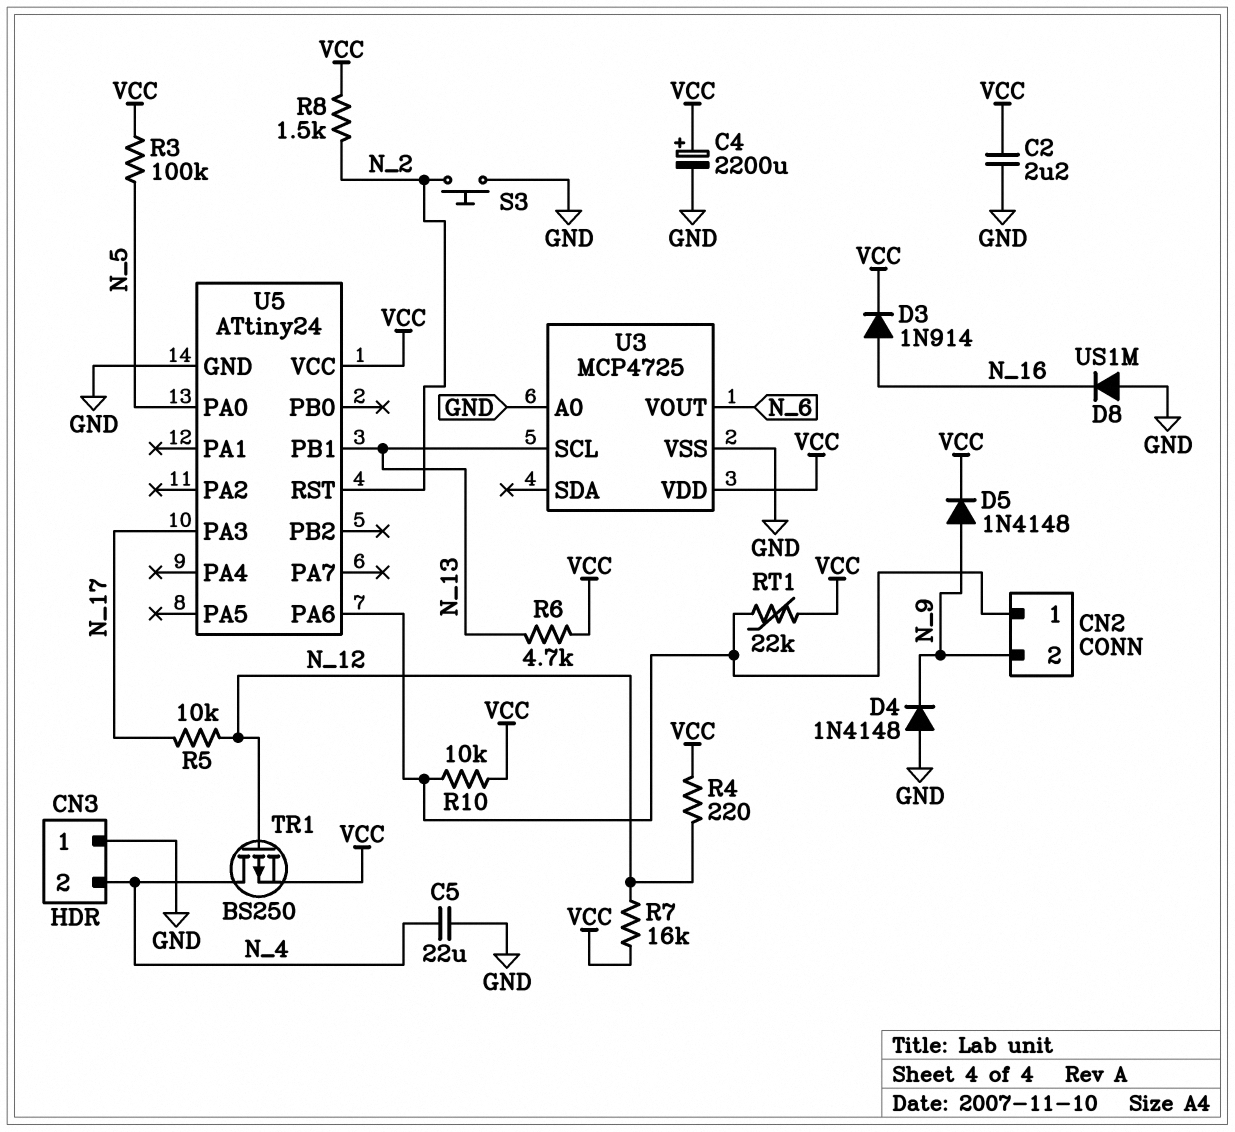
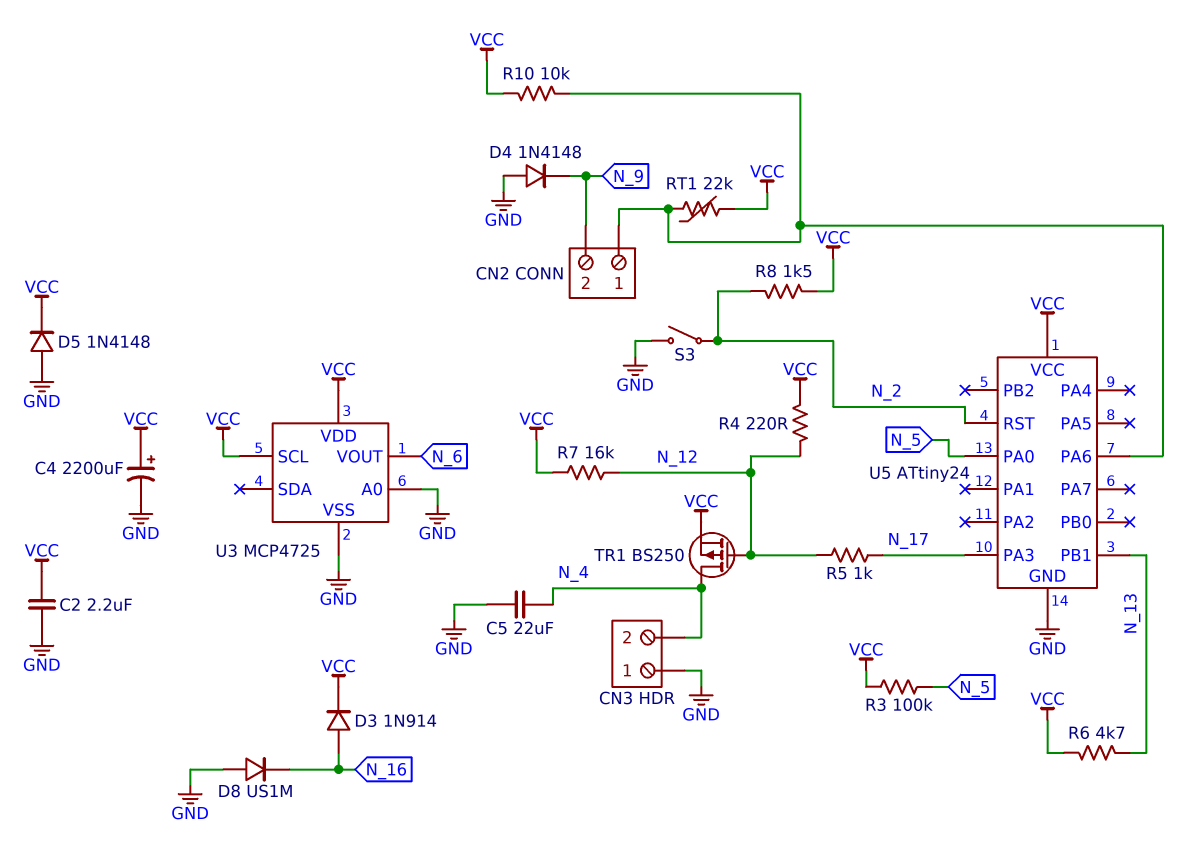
D5: diode 1N4148 (A N_9, K VCC) -> diode 1N4148 (A GND, K VCC)
R5: 10k (N_12, N_17) -> 1k (N_12, N_17)
S3: button (GND, N_2) -> switch (GND, N_2)
U3 pin SCL: N_13 -> VCC

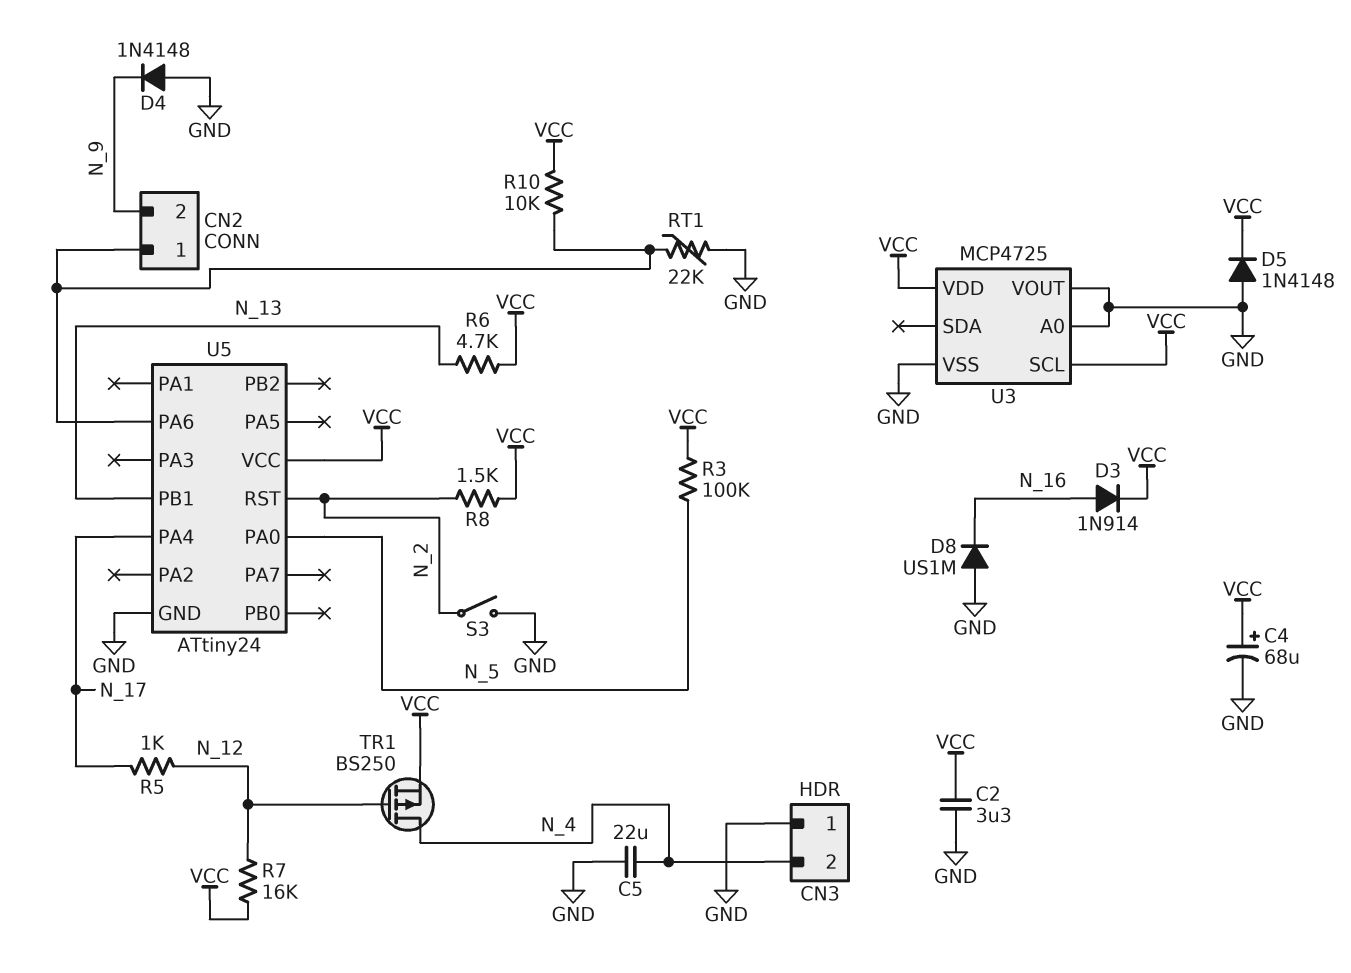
C2: 2.2uF (GND, VCC) -> 3.3uF (GND, VCC)
C4: 2200uF (plus VCC, minus GND) -> 68uF (plus VCC, minus GND)
R4: 220 (N_12, VCC) -> none
RT1: 22k (CN2/1, VCC) -> 22k (CN2/1, GND)
U3 pin VOUT: N_6 -> GND
U5 pin PA3: N_17 -> none
U5 pin PA4: none -> N_17

